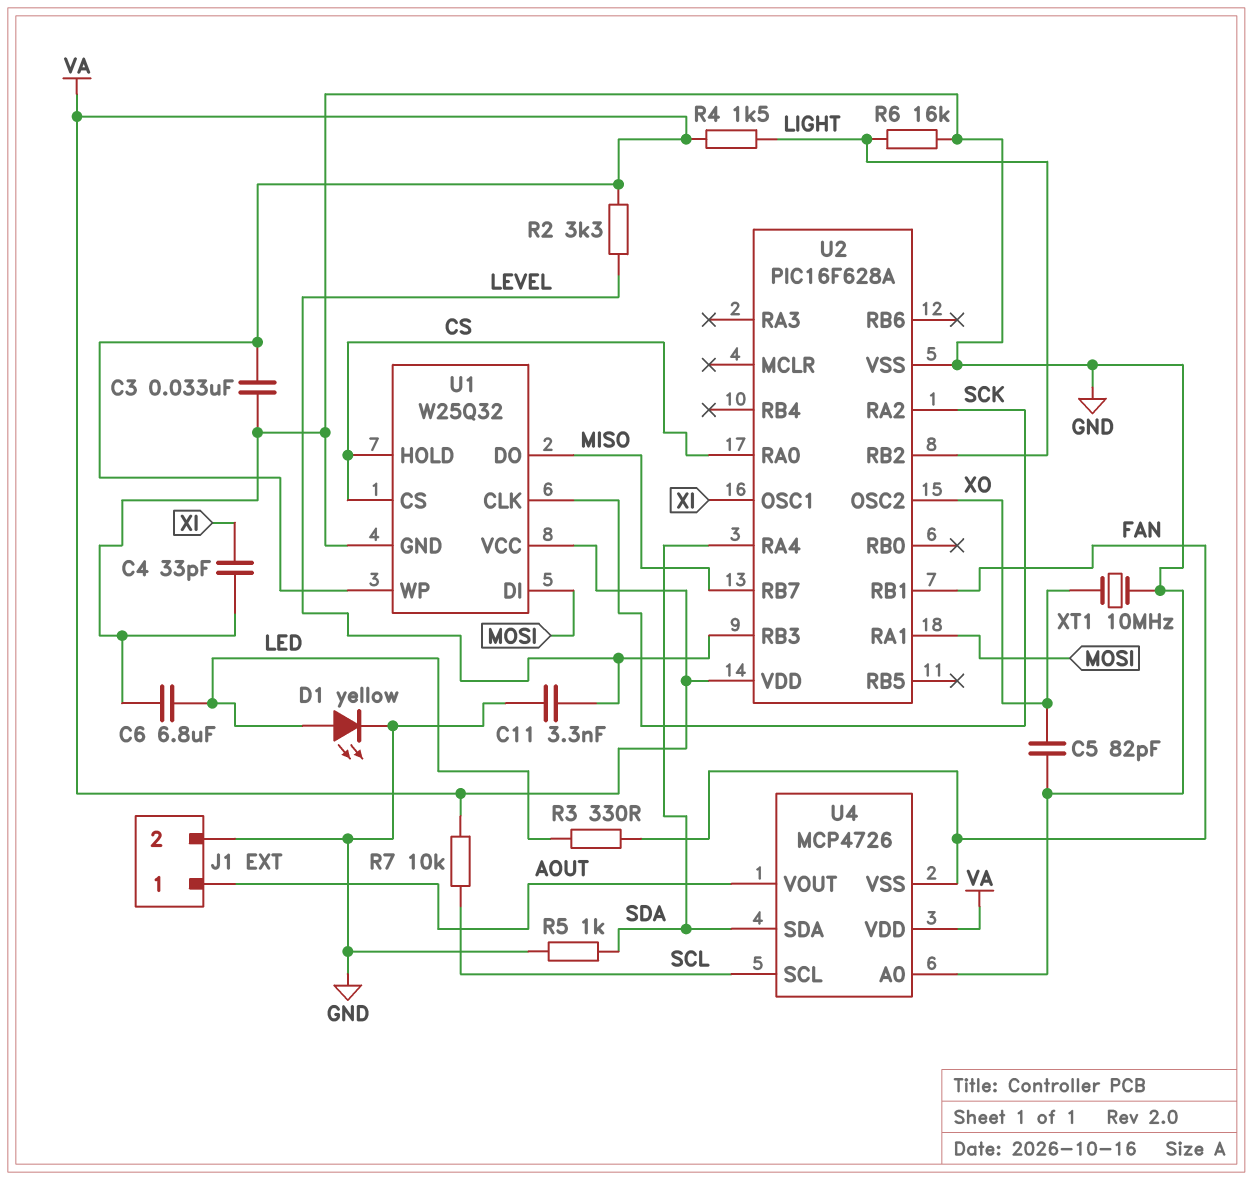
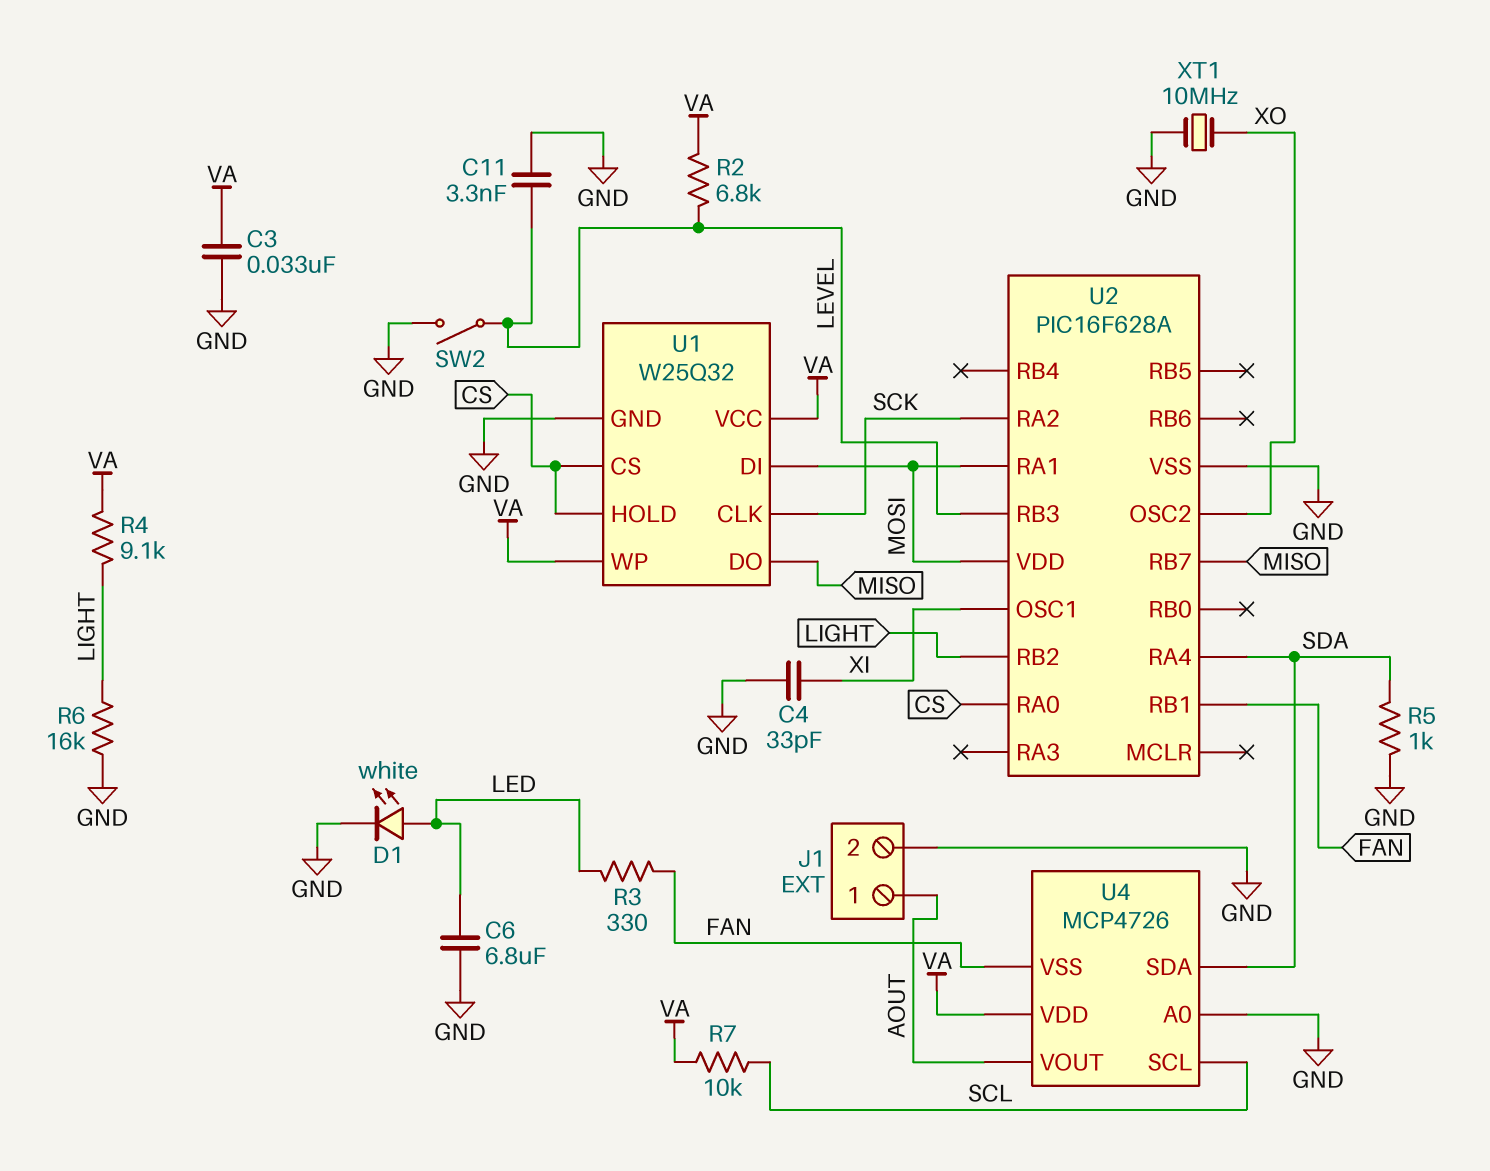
C5: 82pF (GND, XO) -> none
D1: LED yellow (A LED, K GND) -> LED white (A LED, K GND)
R2: 3.3k (LEVEL, VA) -> 6.8k (LEVEL, VA)
R4: 1.5k (LIGHT, VA) -> 9.1k (LIGHT, VA)
SW2: none -> switch (GND, LEVEL)
U2 pin VDD: VA -> MOSI

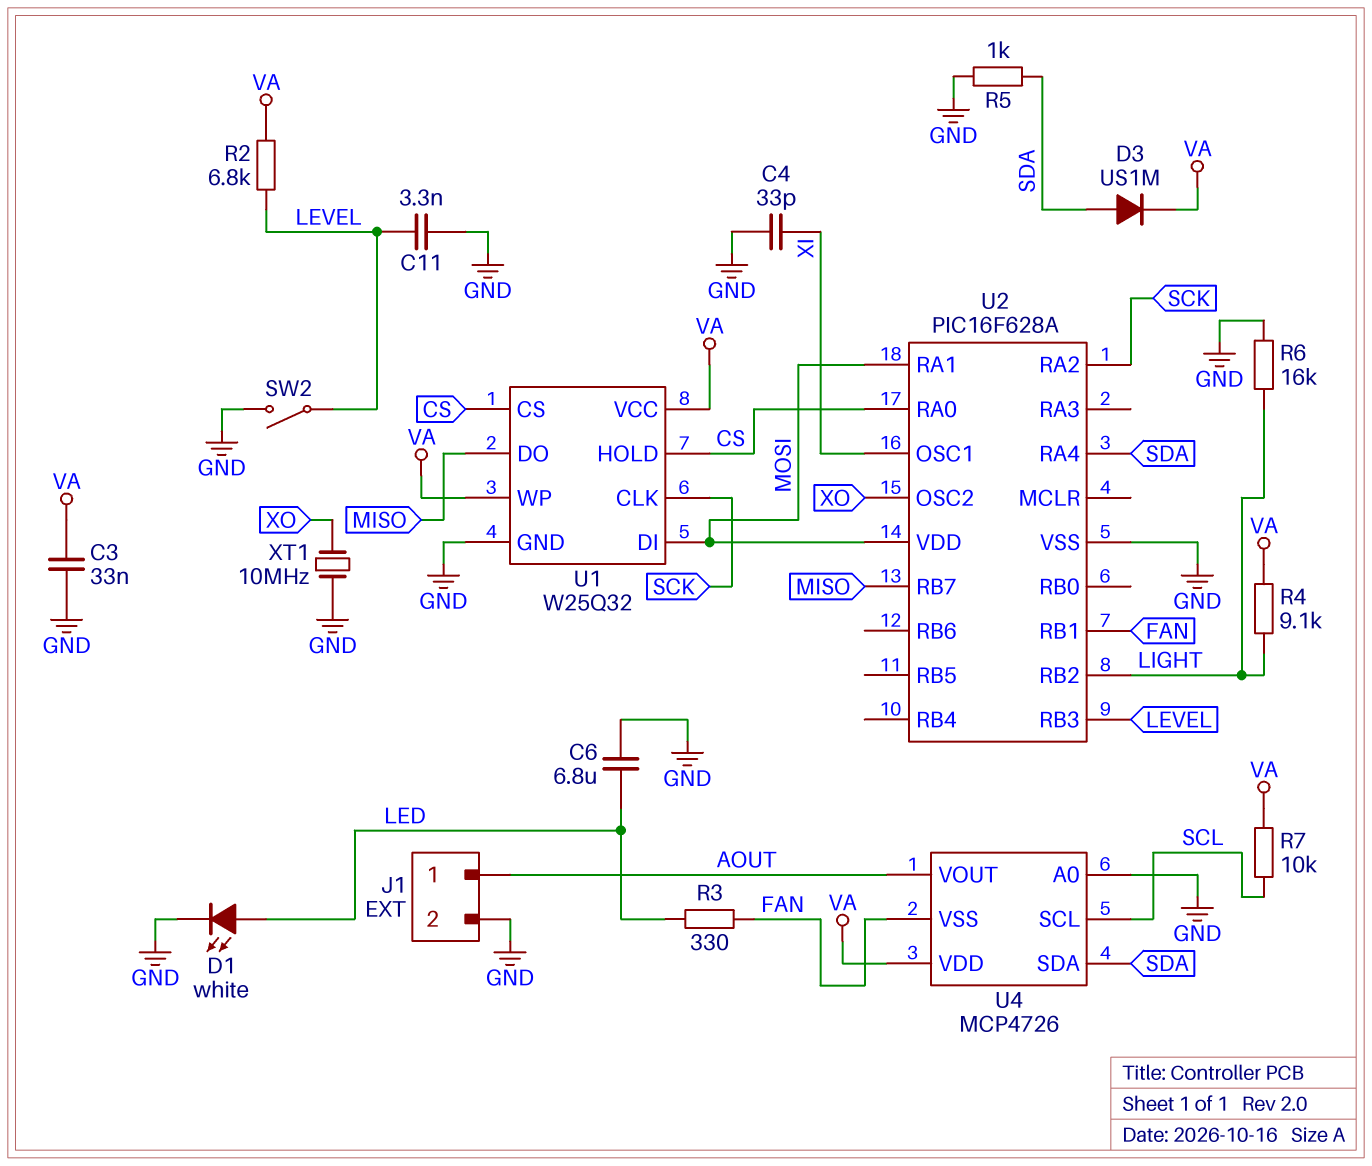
D3: none -> diode US1M (A SDA, K VA)

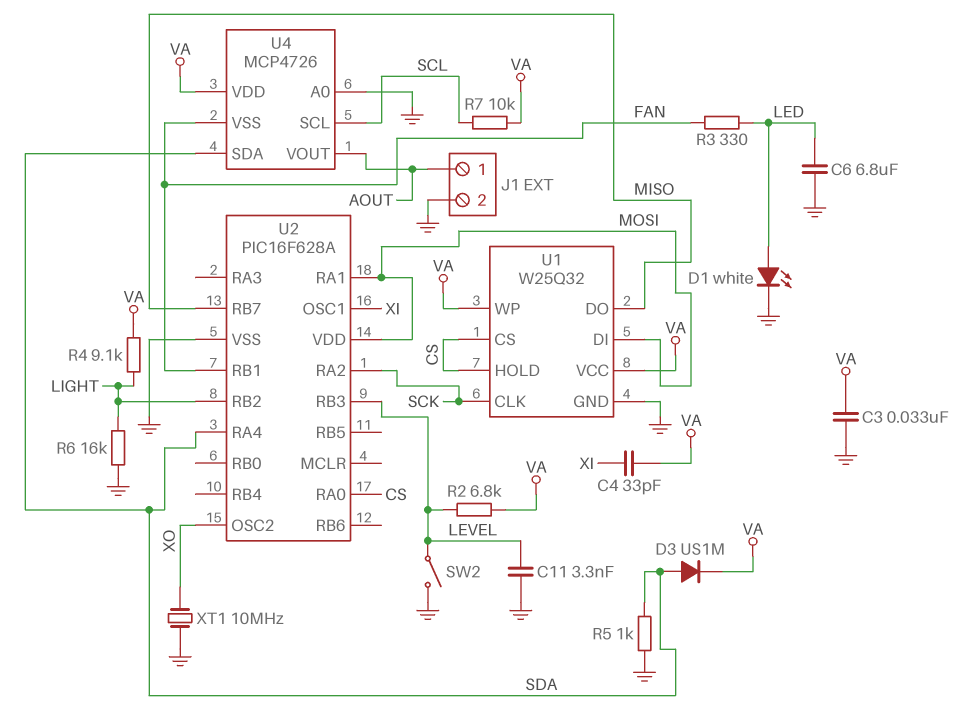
C4: 33pF (GND, XI) -> 33pF (VA, XI)

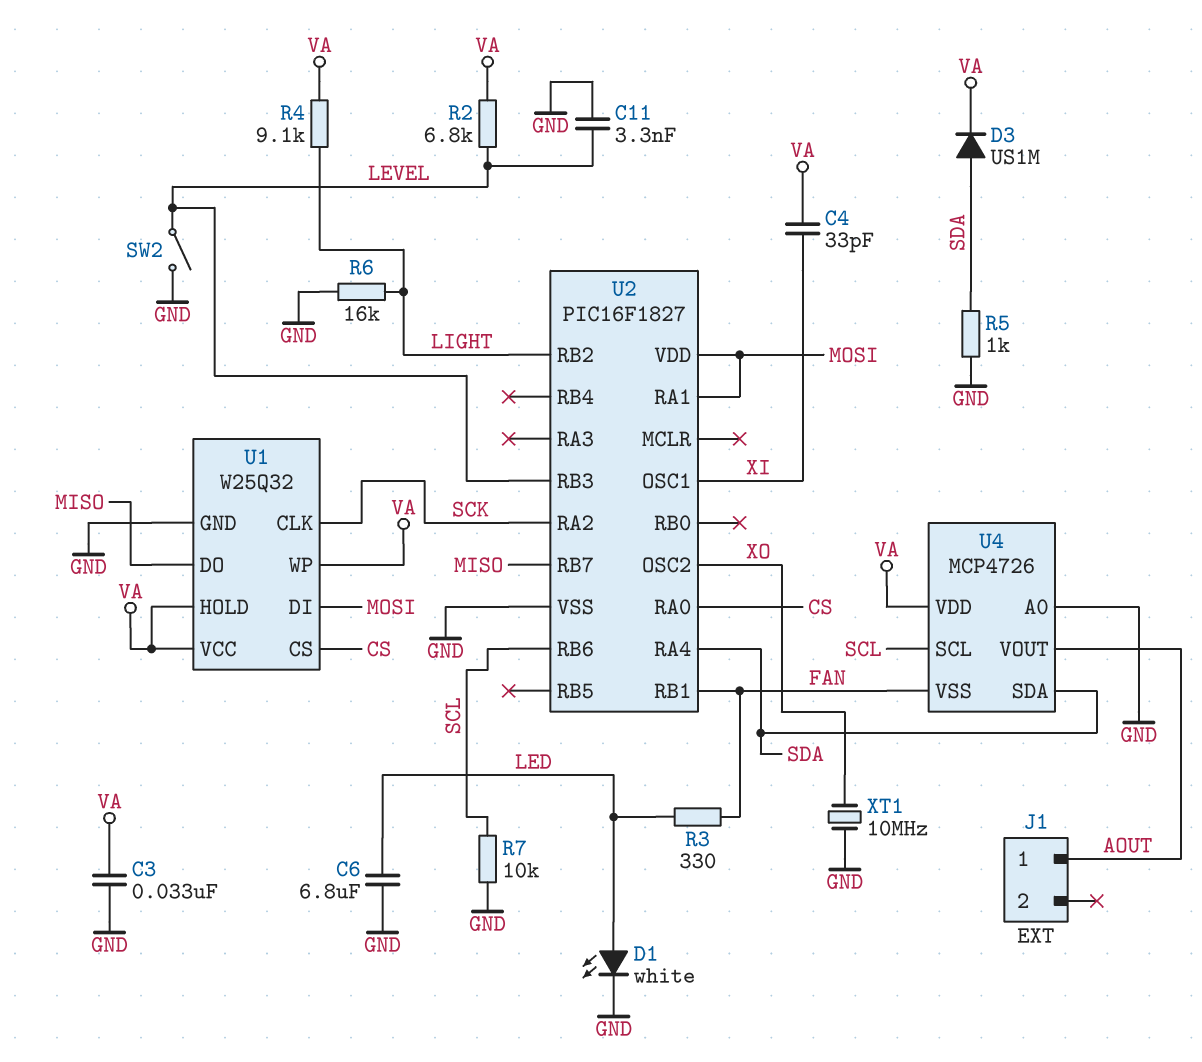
J1 pin 2: GND -> none
R7: 10k (SCL, VA) -> 10k (GND, SCL)
U1 pin HOLD: CS -> VA
U2: PIC16F628A -> PIC16F1827
U2 pin RB6: none -> SCL

